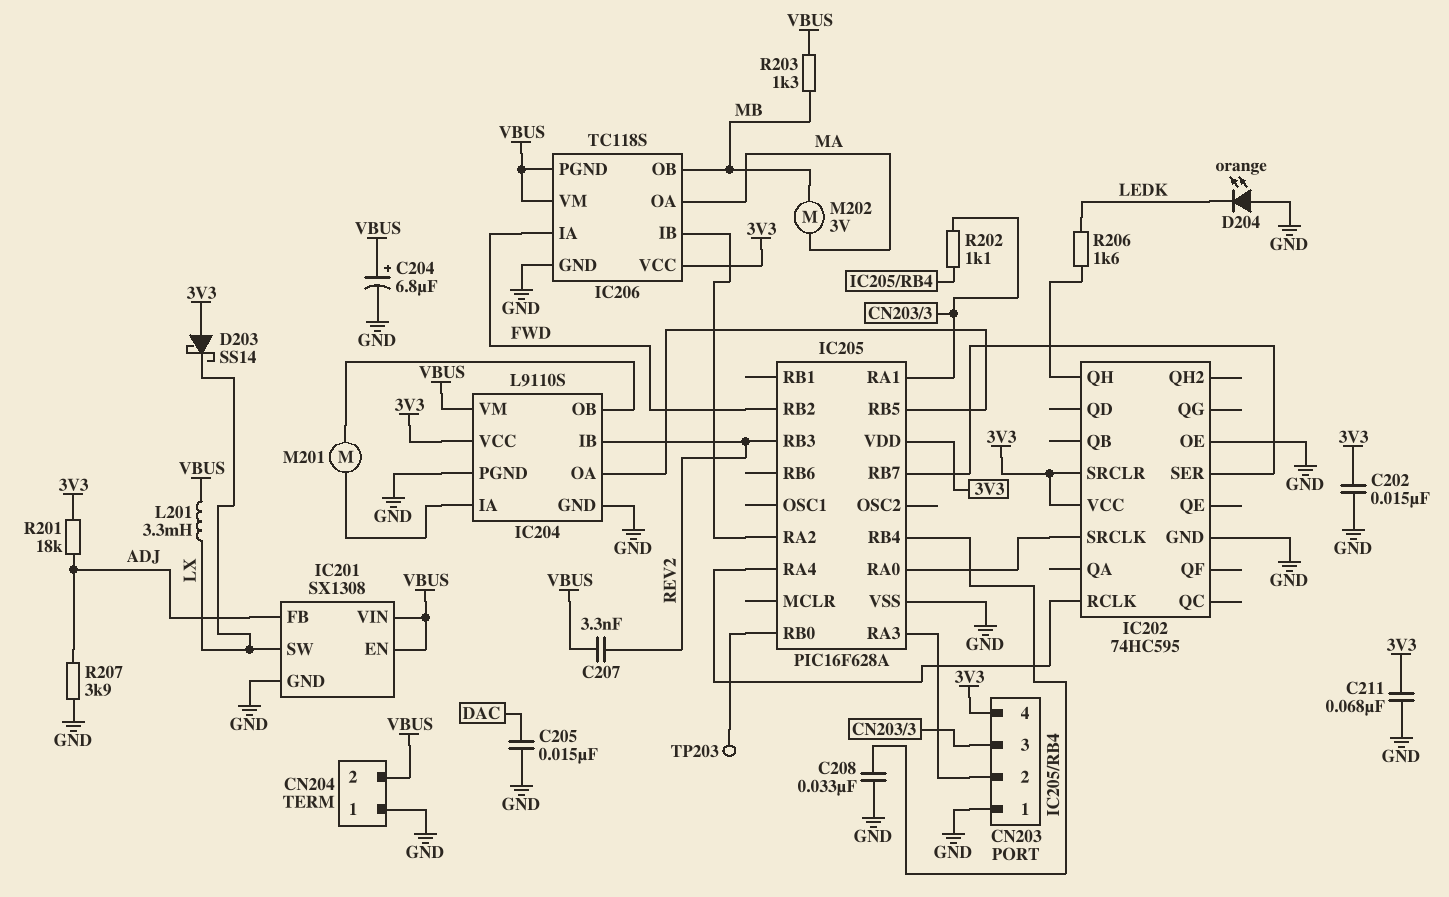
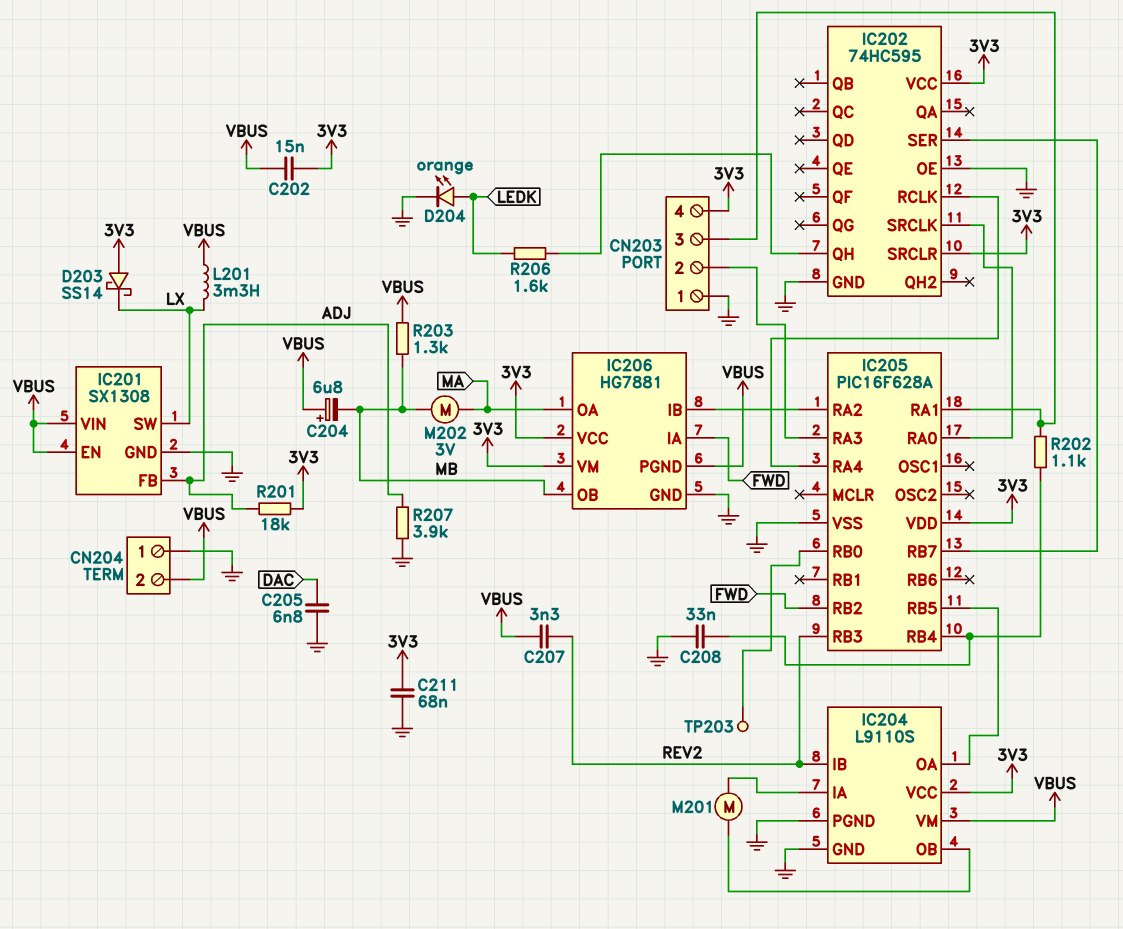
C202: 15nF (3V3, GND) -> 15nF (3V3, VBUS)
C204: 6.8uF (plus VBUS, minus GND) -> 6.8uF (plus VBUS, minus MB)
C205: 15nF (DAC, GND) -> 6.8nF (DAC, GND)
D204: LED orange (A GND, K LEDK) -> LED orange (A LEDK, K GND)
IC206: TC118S -> HG7881
IC206 pin VM: VBUS -> 3V3

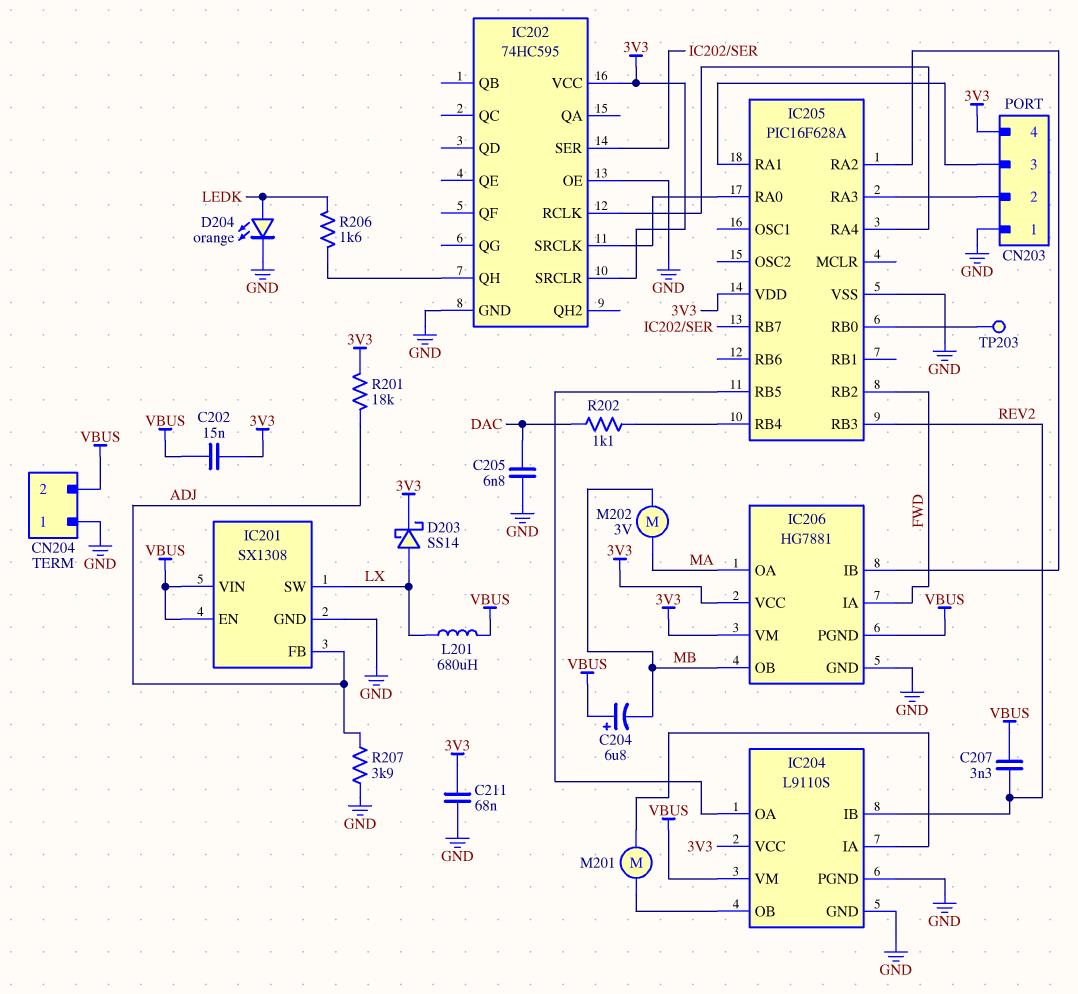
C208: 33nF (GND, IC205/RB4) -> none
D203: schottky SS14 (A 3V3, K LX) -> schottky SS14 (A LX, K 3V3)
L201: 3.3mH (LX, VBUS) -> 680uH (LX, VBUS)
R202: 1.1k (CN203/3, IC205/RB4) -> 1.1k (DAC, IC205/RB4)
R203: 1.3k (MB, VBUS) -> none

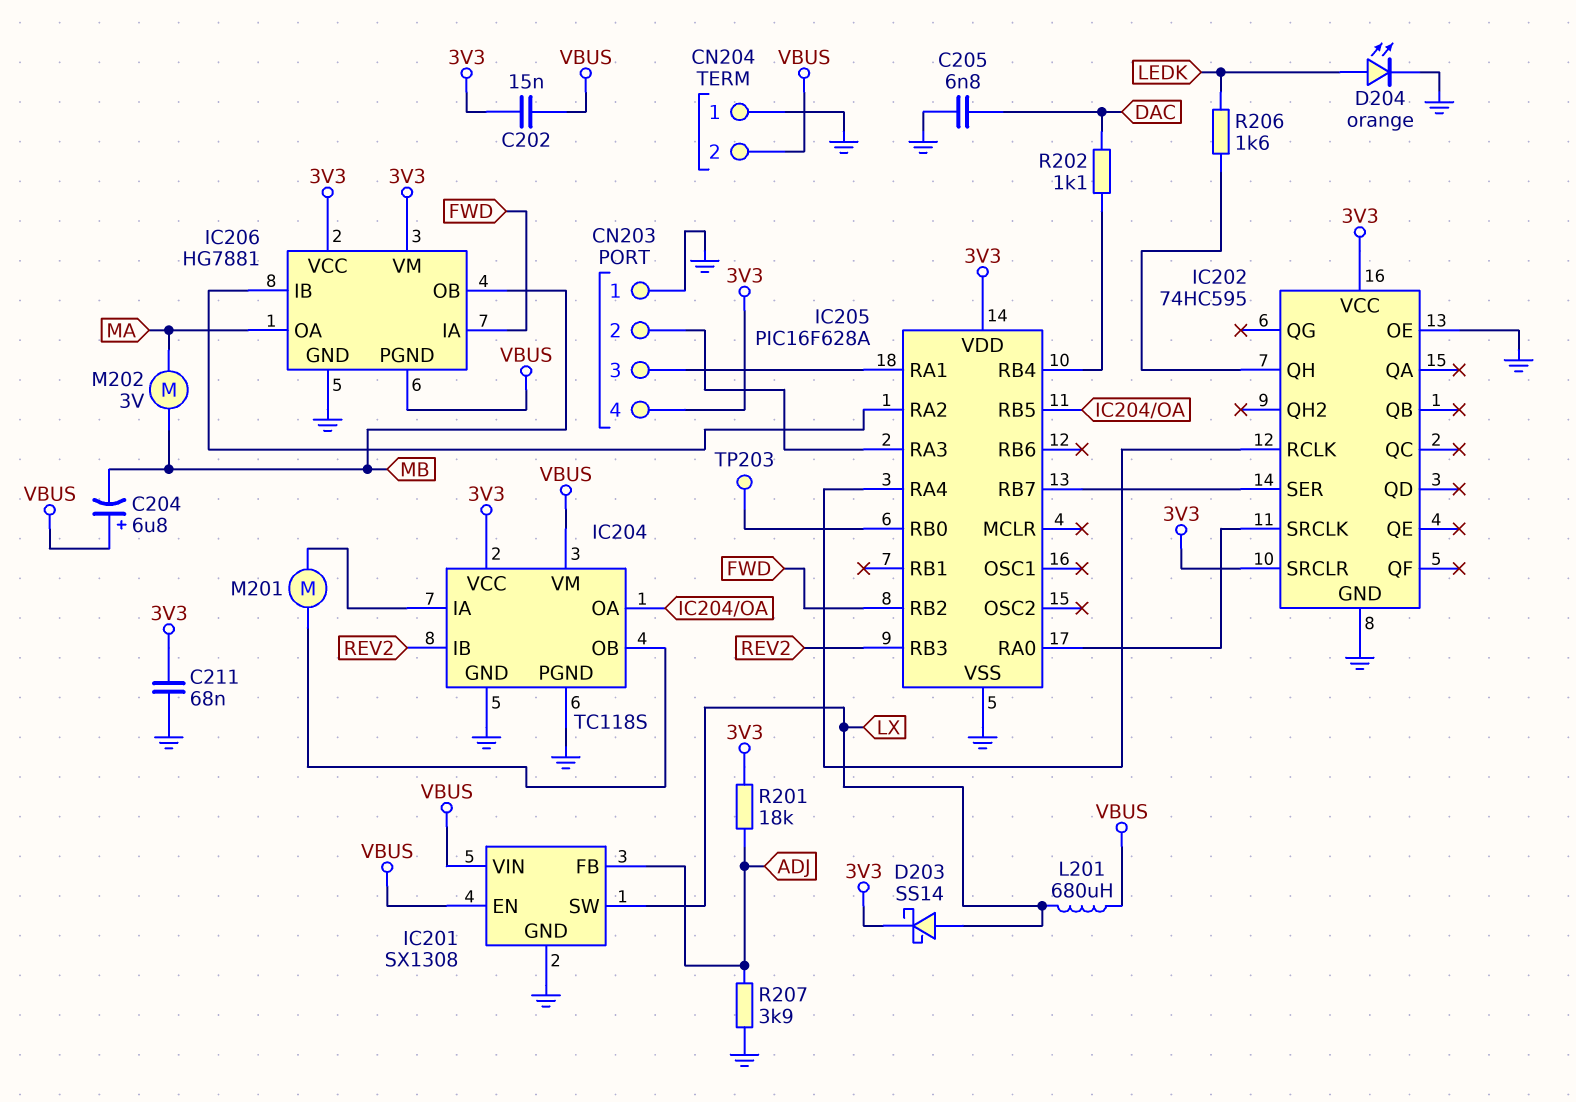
C207: 3.3nF (REV2, VBUS) -> none
IC204: L9110S -> TC118S

